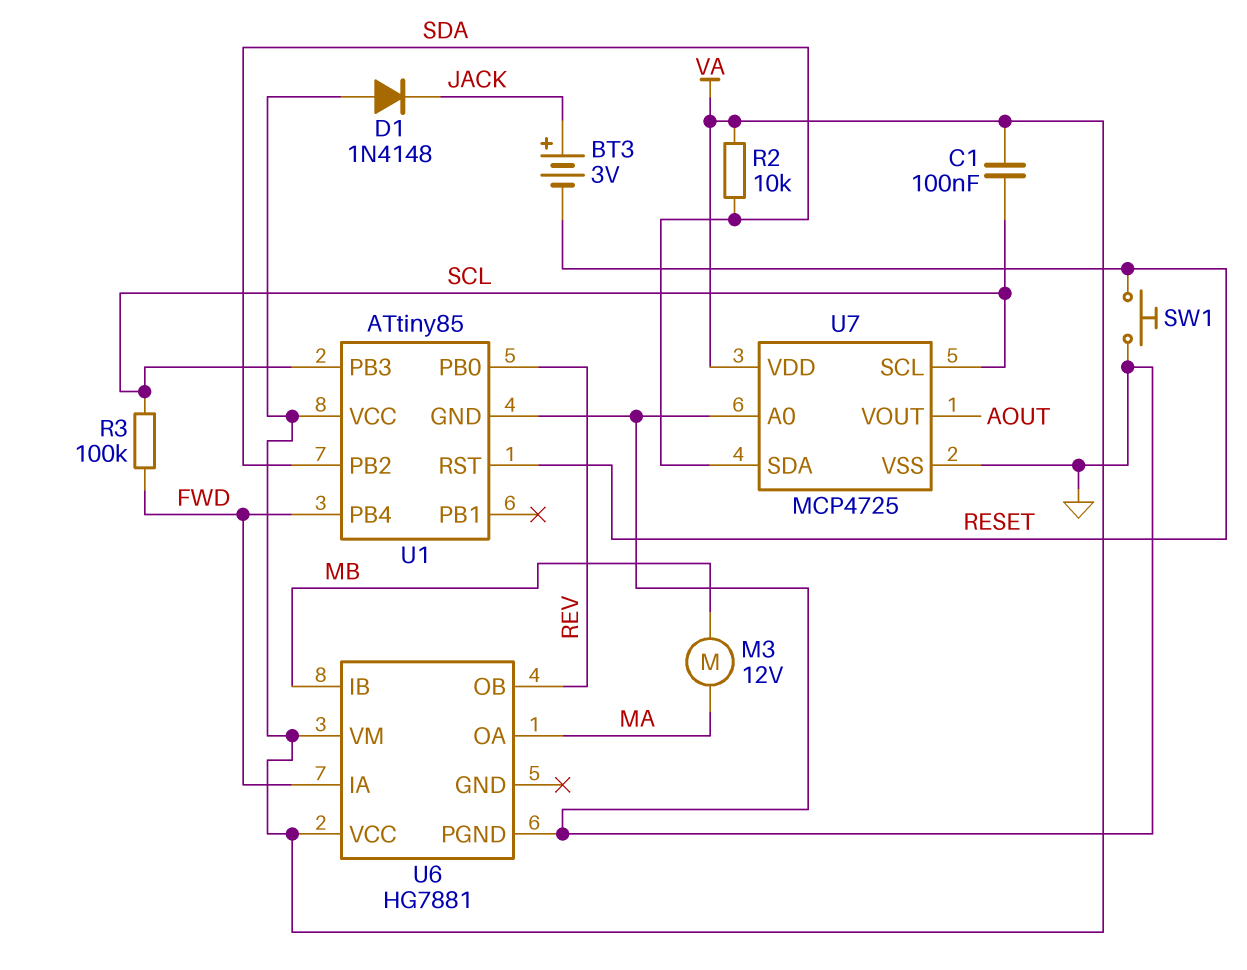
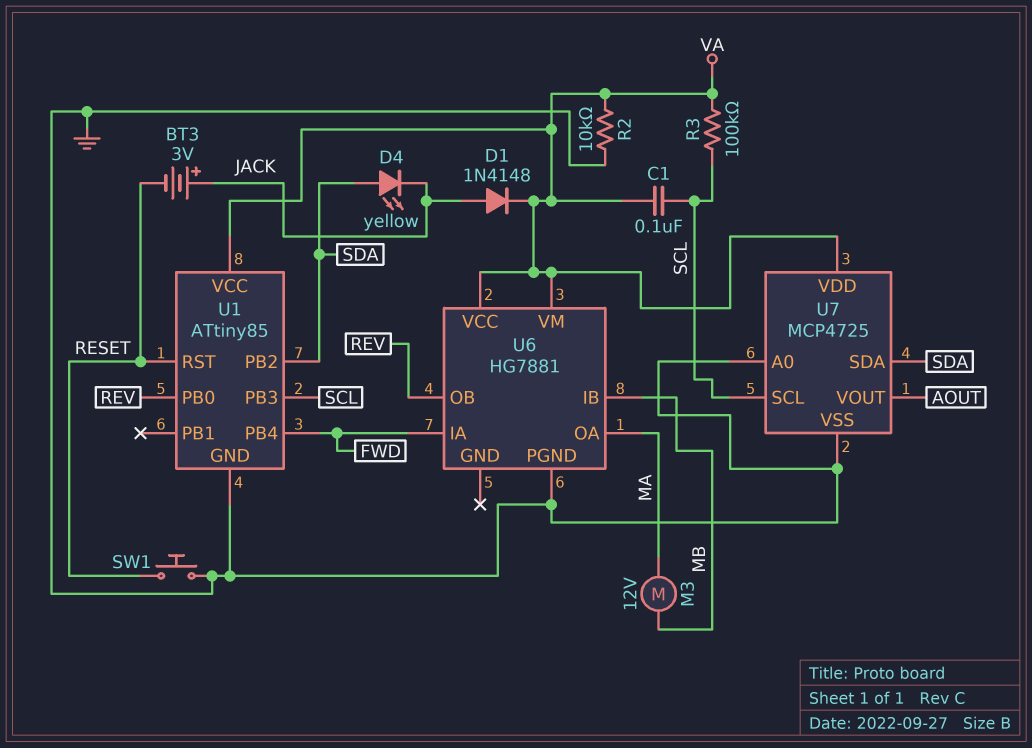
D1: diode 1N4148 (A VA, K JACK) -> diode 1N4148 (A JACK, K VA)
D4: none -> LED yellow (A SDA, K JACK)
R2: 10k (SDA, VA) -> 10k (GND, VA)
R3: 100k (FWD, SCL) -> 100k (SCL, VA)

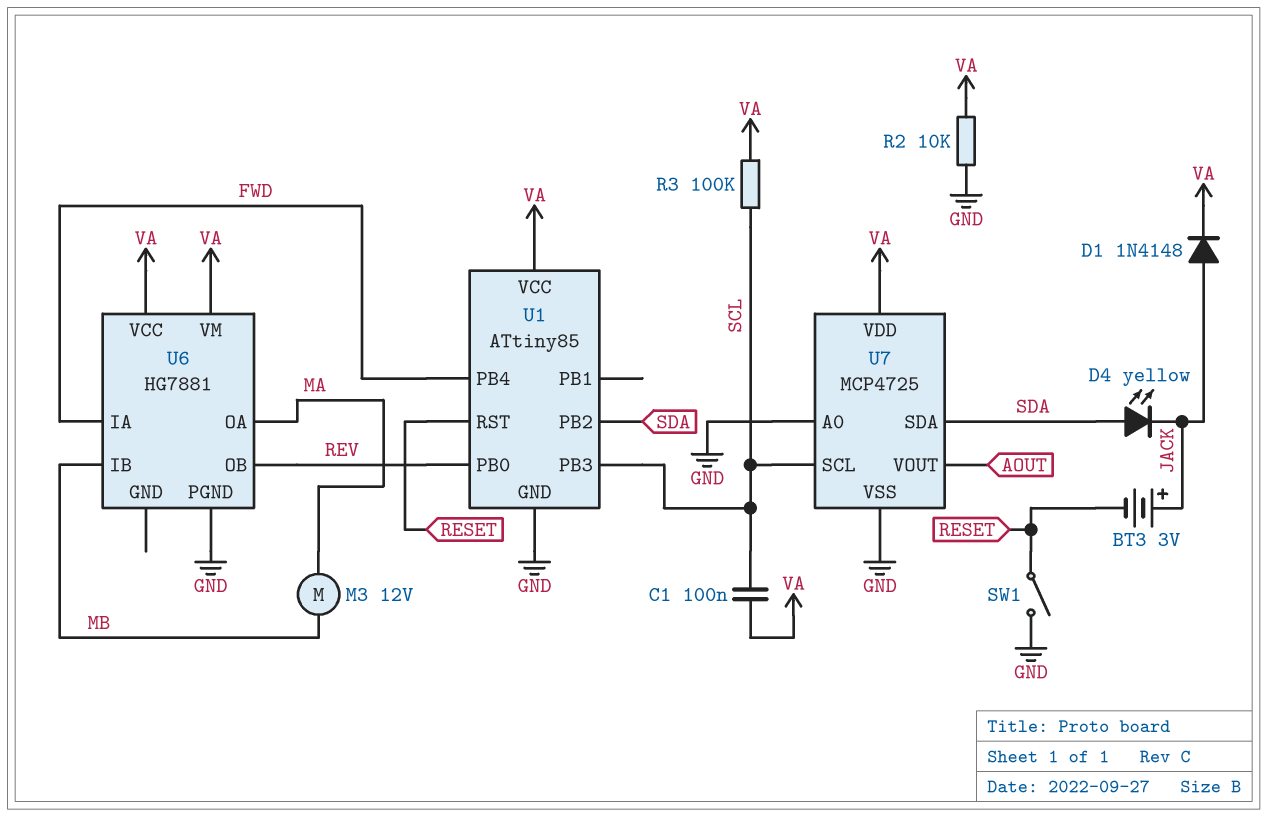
SW1: button (GND, RESET) -> switch (GND, RESET)

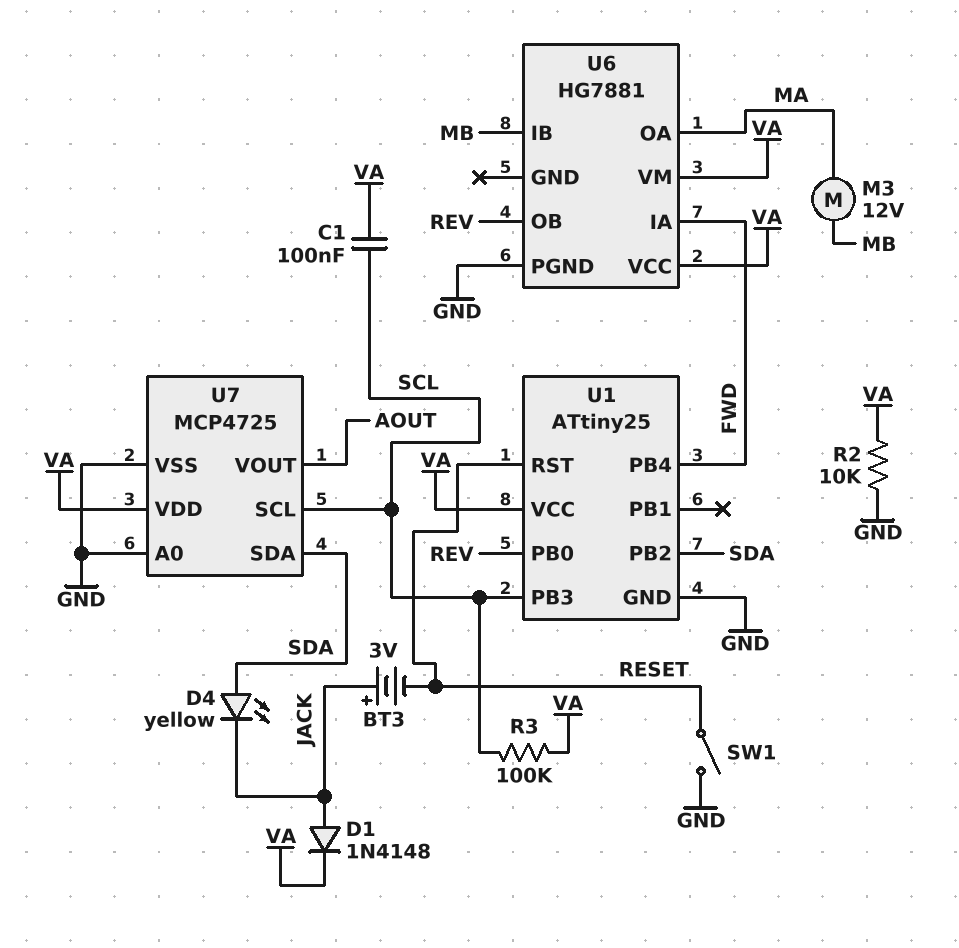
U1: ATtiny85 -> ATtiny25

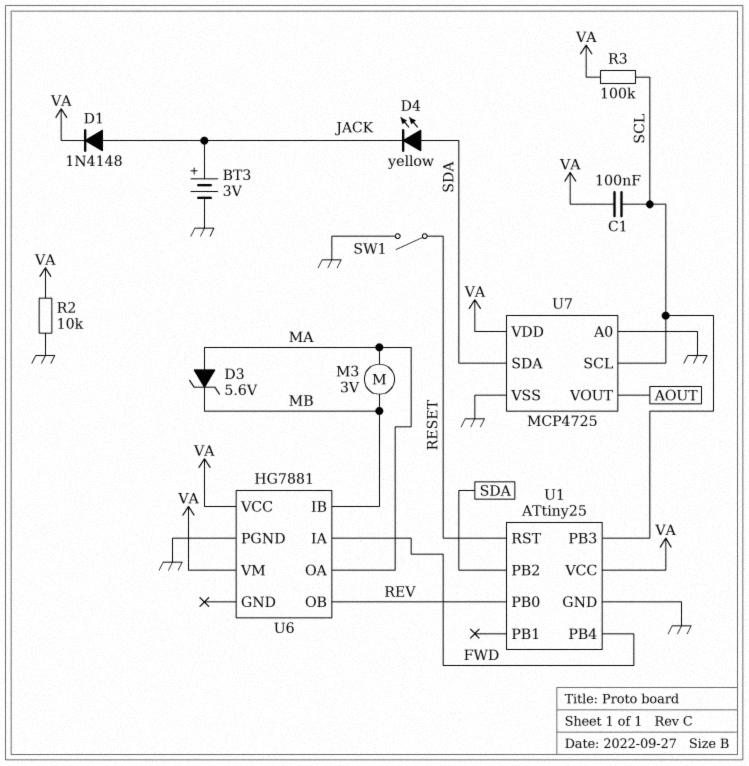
BT3: 3V (plus JACK, minus RESET) -> 3V (plus JACK, minus GND)
D3: none -> zener 5.6V (A MA, K MB)
M3: motor 12V (MA, MB) -> motor 3V (MA, MB)

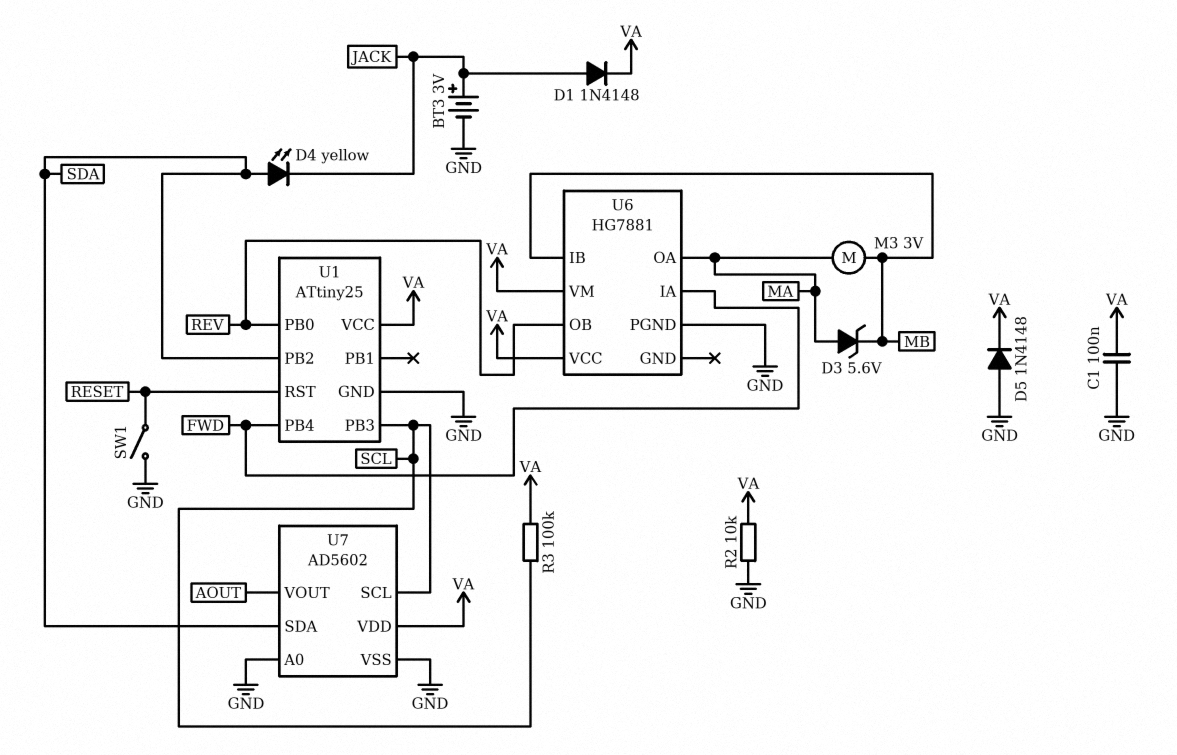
C1: 100nF (SCL, VA) -> 100nF (GND, VA)
D5: none -> diode 1N4148 (A GND, K VA)
U7: MCP4725 -> AD5602

